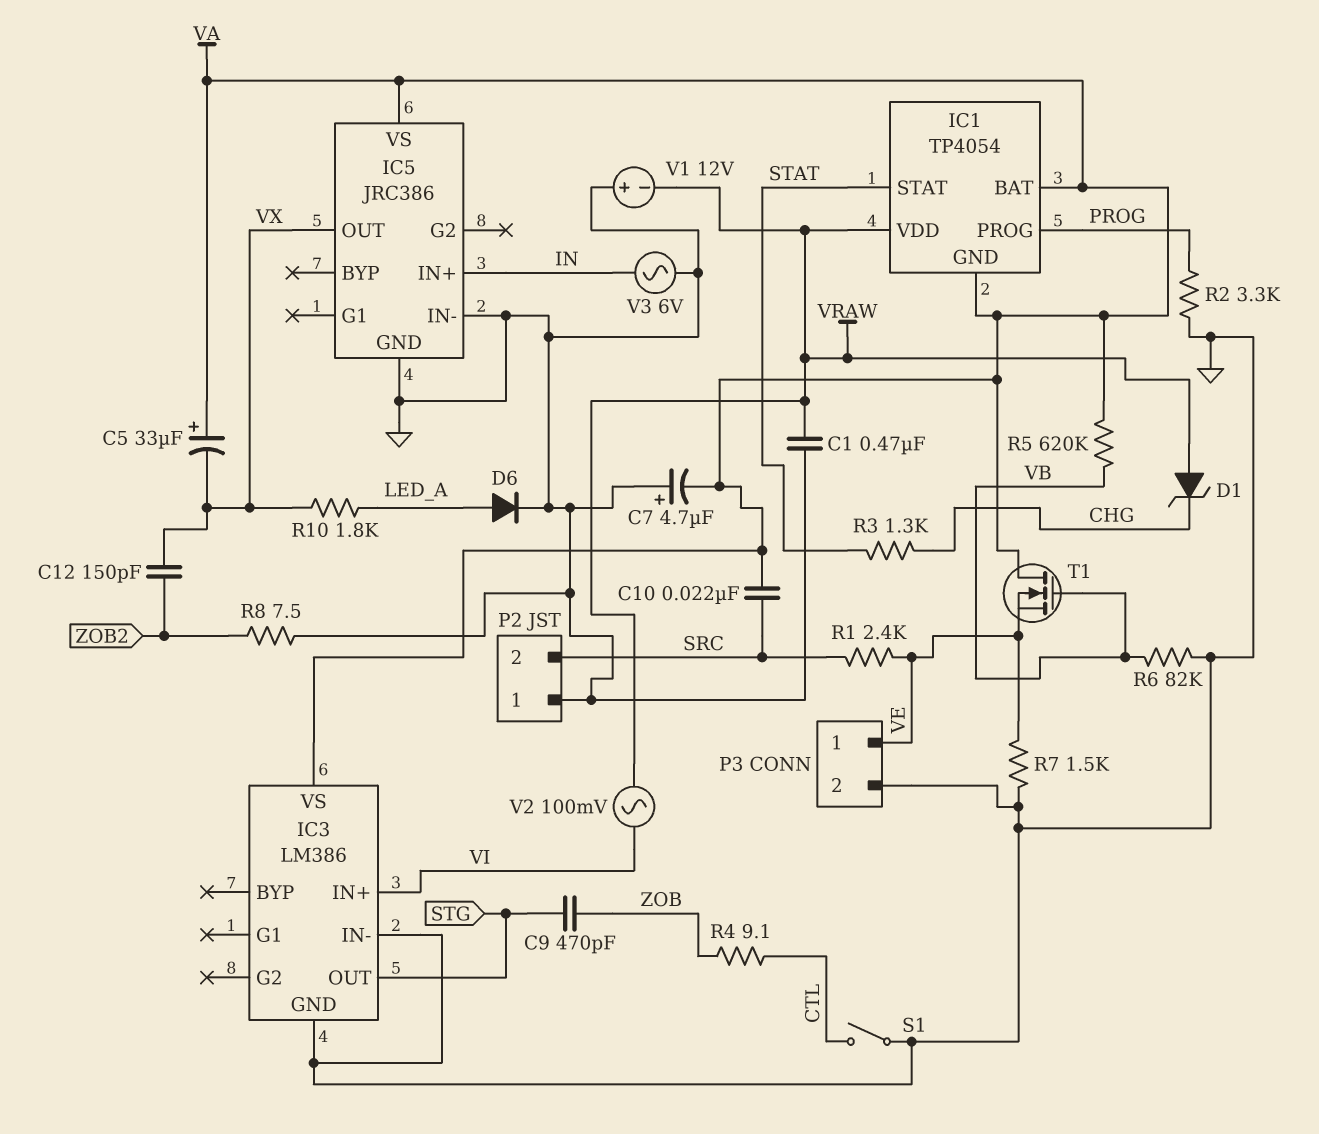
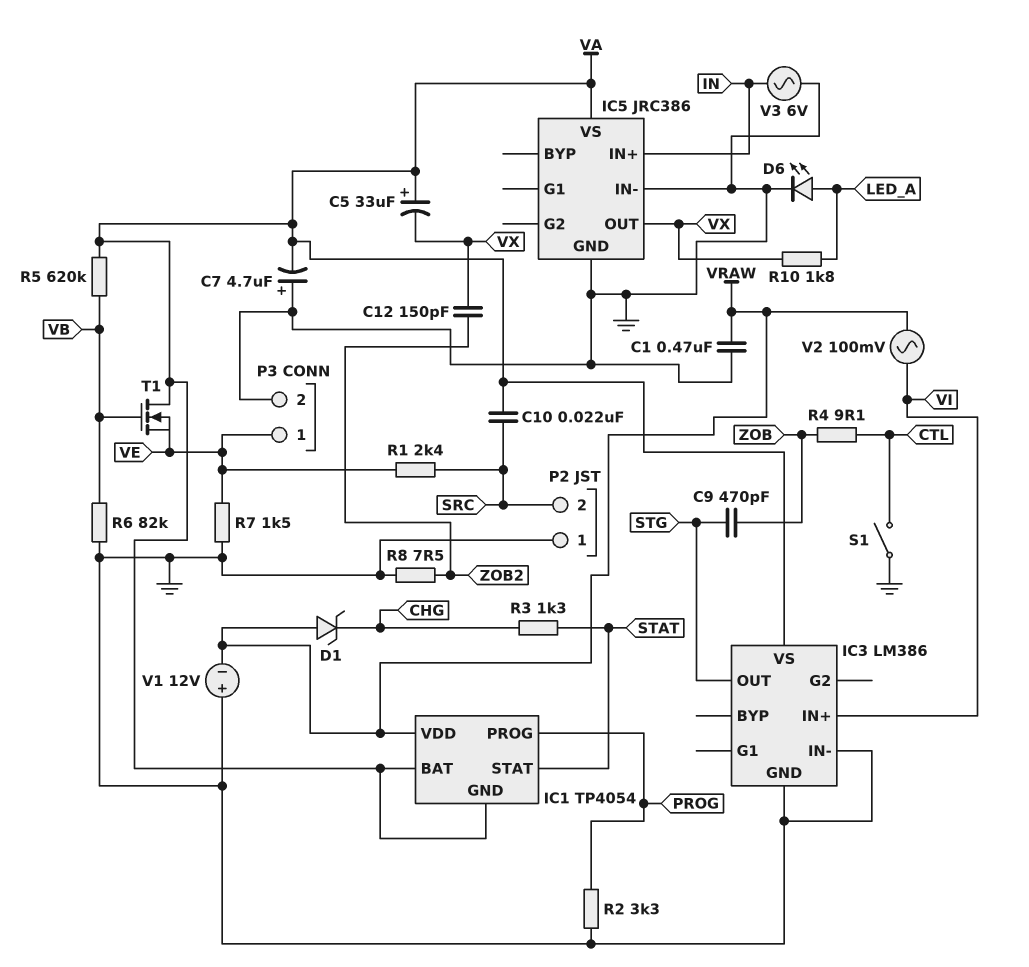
D6: diode (A LED_A, K GND) -> LED (A LED_A, K GND)

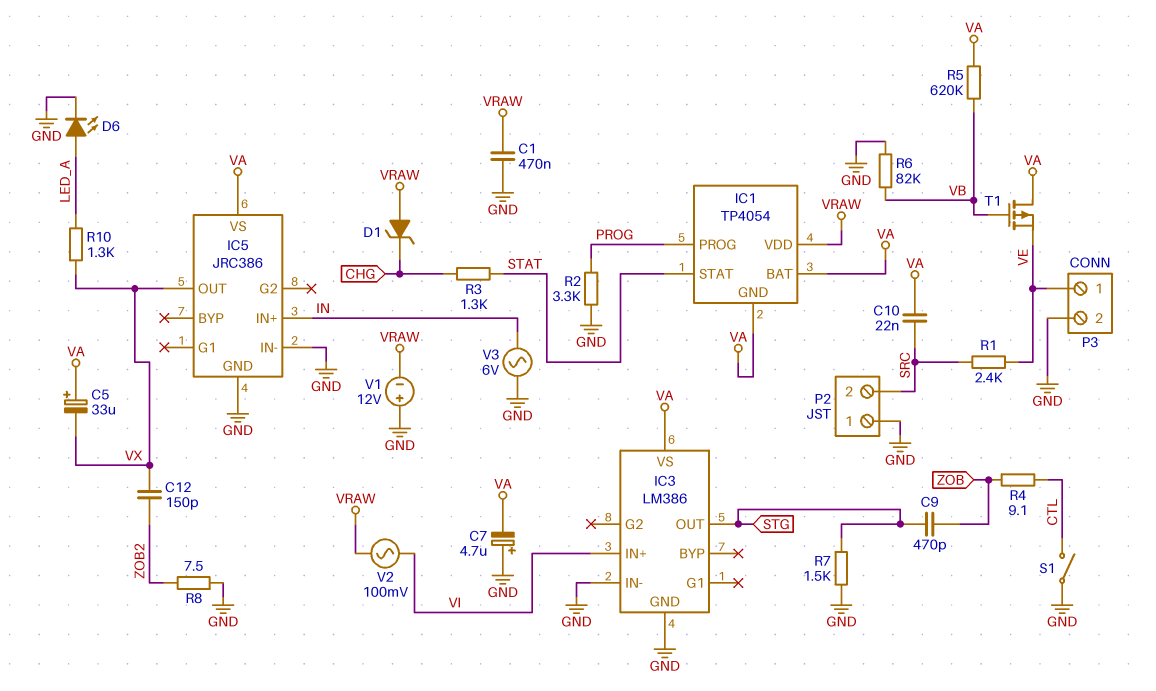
R7: 1.5k (GND, VE) -> 1.5k (GND, STG)
R10: 1.8k (LED_A, VX) -> 1.3k (LED_A, VX)
T1: NMOS (G VB, D VA, S VE) -> PMOS (G VB, D VA, S VE)

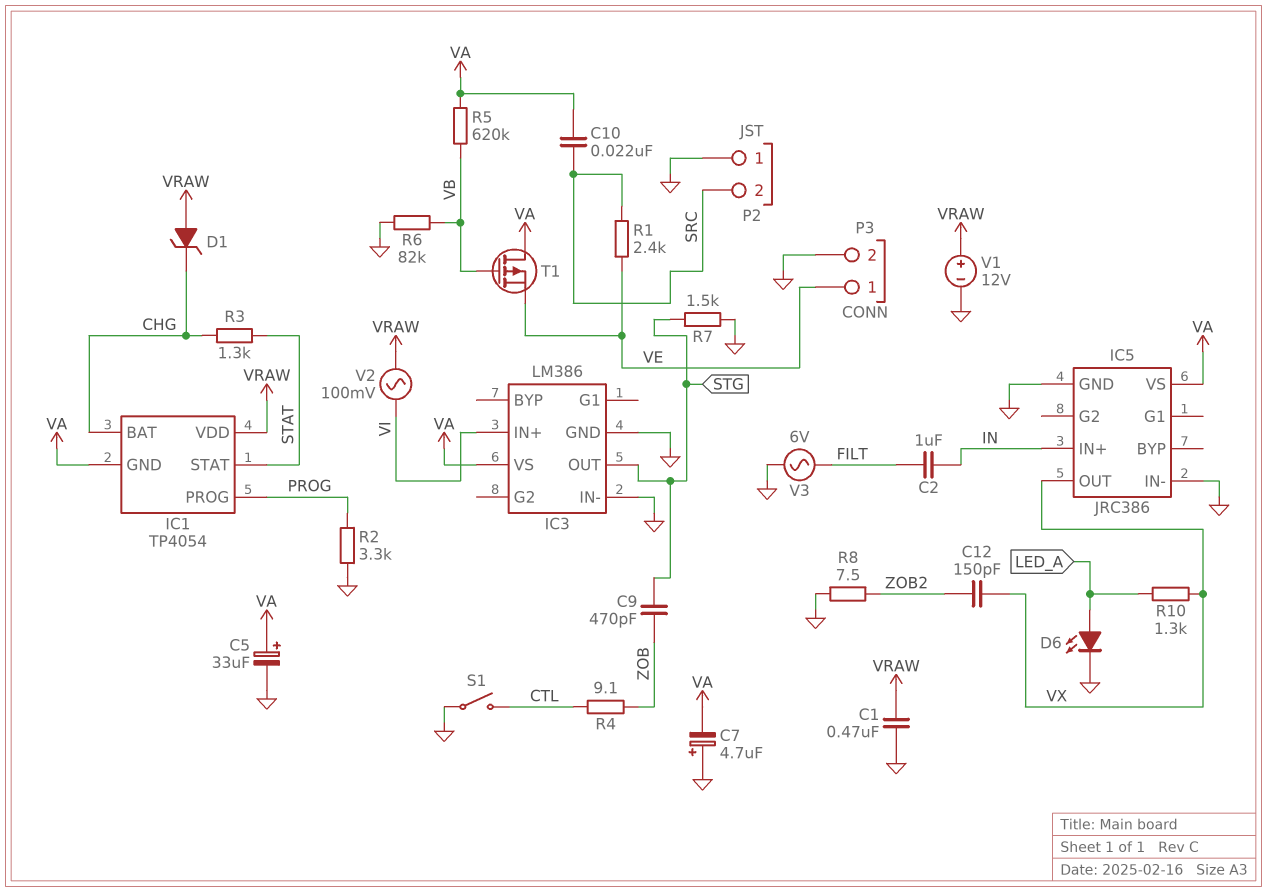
C2: none -> 1uF (FILT, IN)
C5: 33uF (plus VA, minus VX) -> 33uF (plus VA, minus GND)
IC1 pin BAT: VA -> CHG
V1: 12V (plus GND, minus VRAW) -> 12V (plus VRAW, minus GND)
V3: AC 6V (GND, IN) -> AC 6V (FILT, GND)

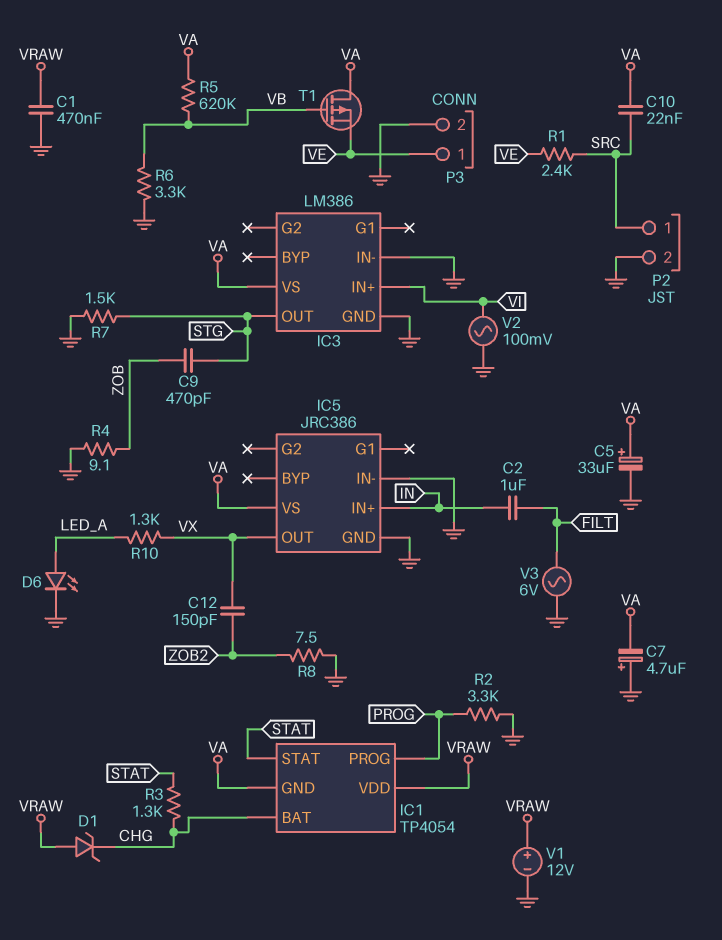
P2 pin 1: GND -> SRC
P2 pin 2: SRC -> GND
R4: 9.1 (CTL, ZOB) -> 9.1 (GND, ZOB)
R6: 82k (GND, VB) -> 3.3k (GND, VB)
S1: switch (CTL, GND) -> none
V2: AC 100mV (VI, VRAW) -> AC 100mV (GND, VI)

